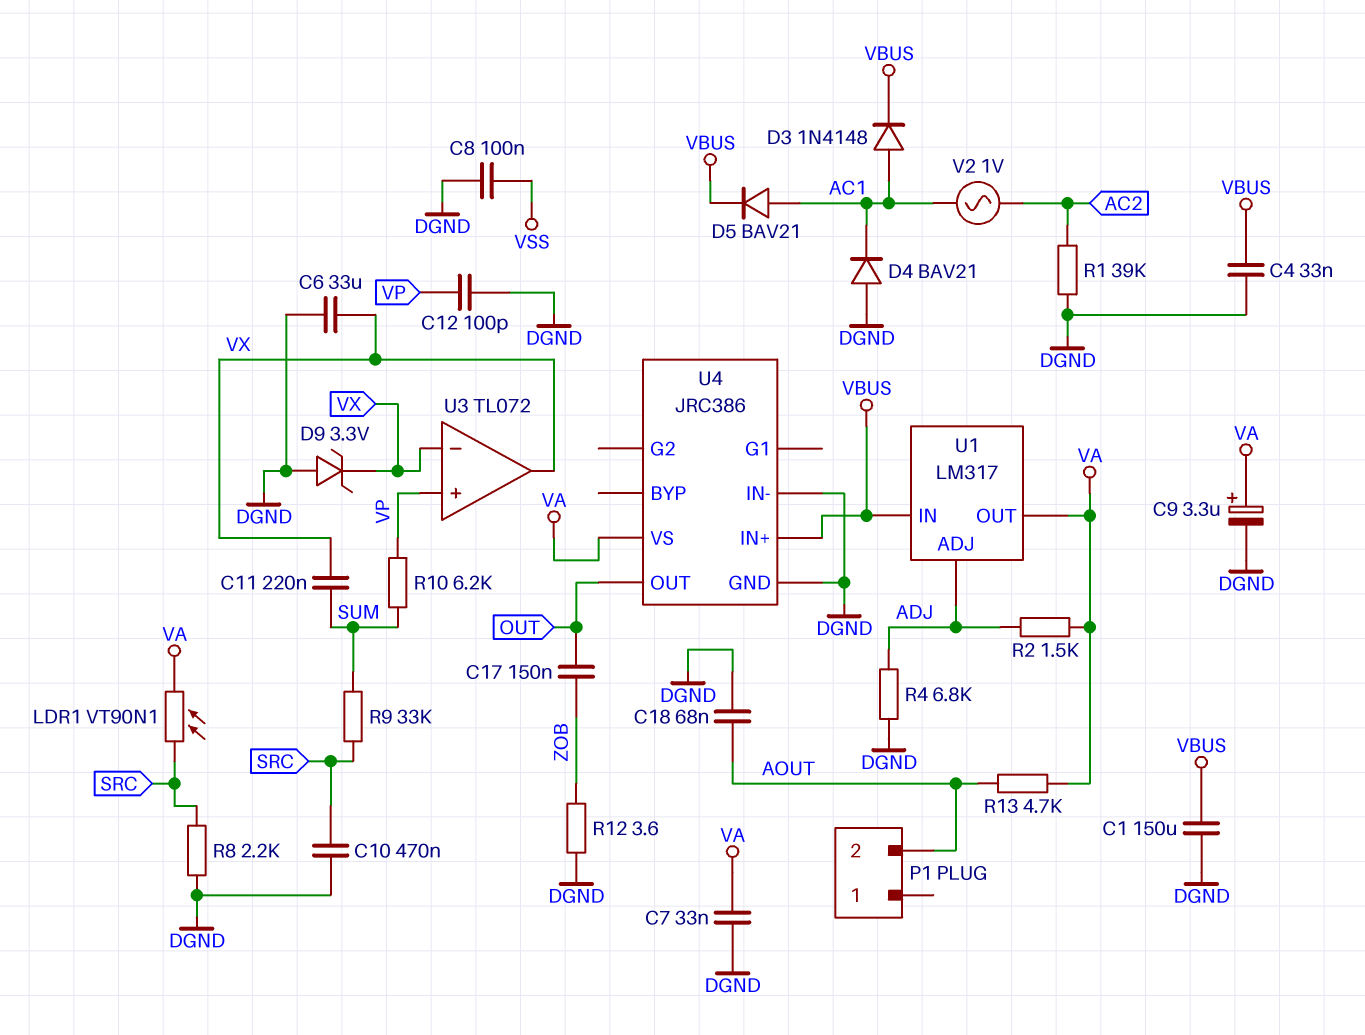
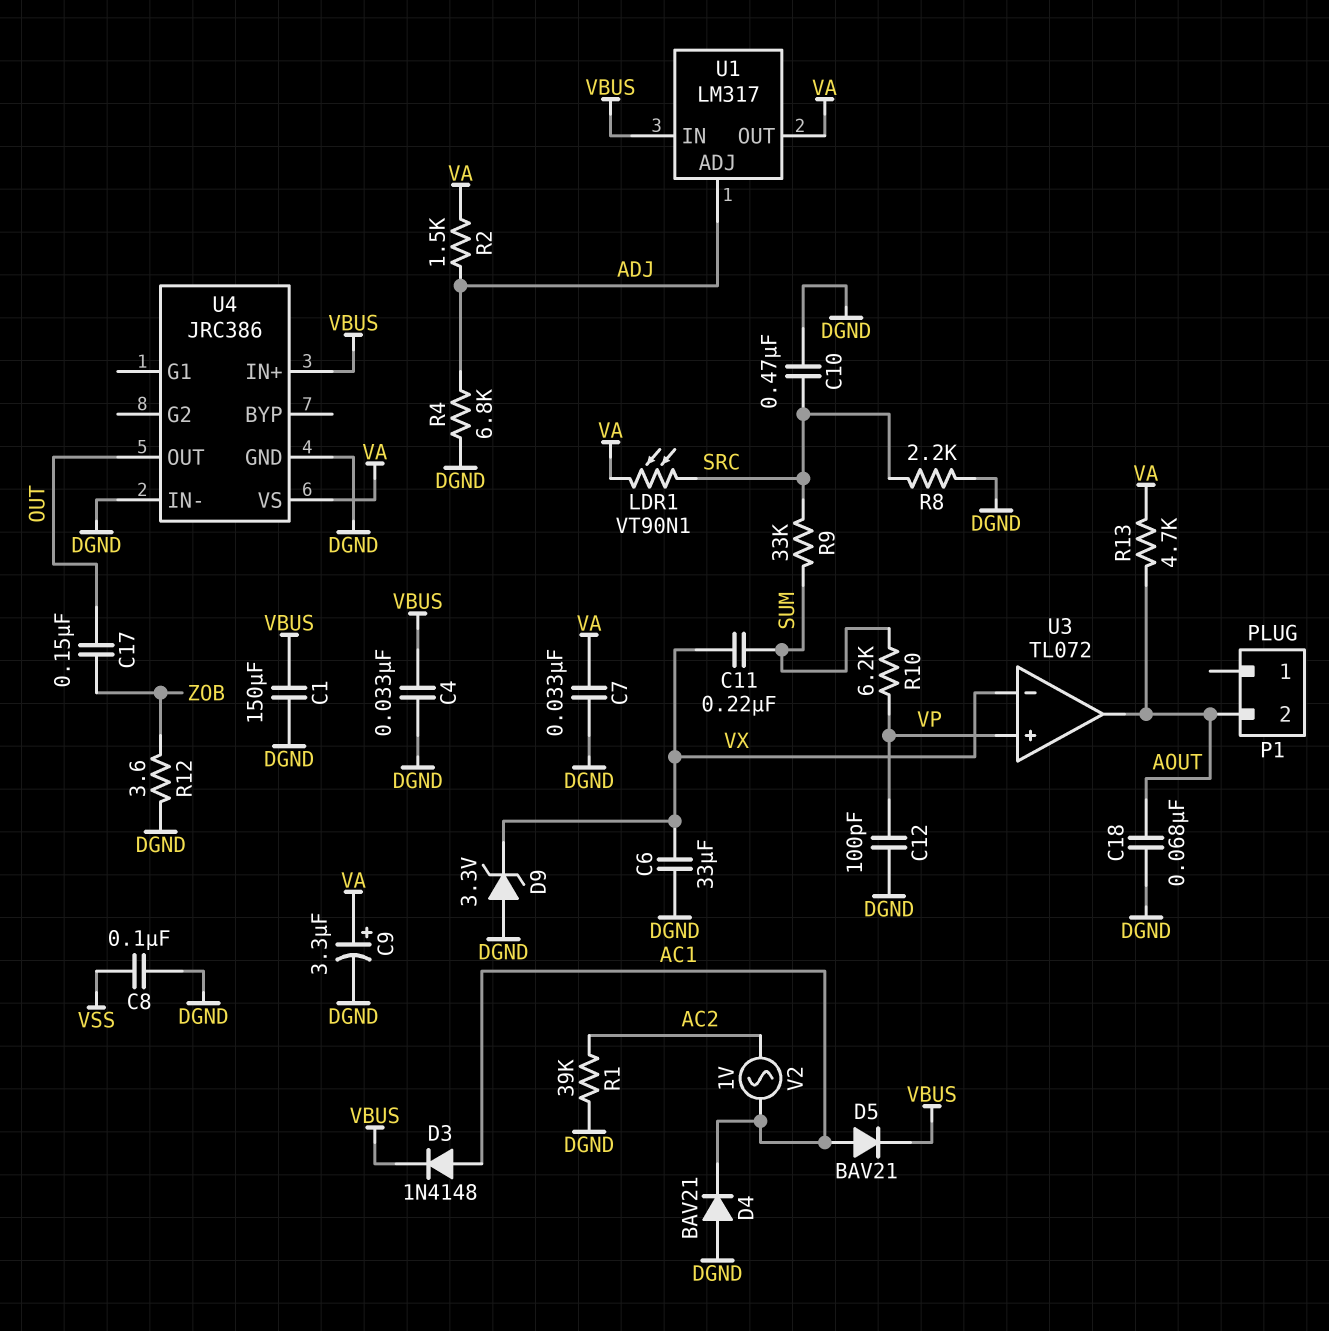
U3 pin out: VX -> AOUT

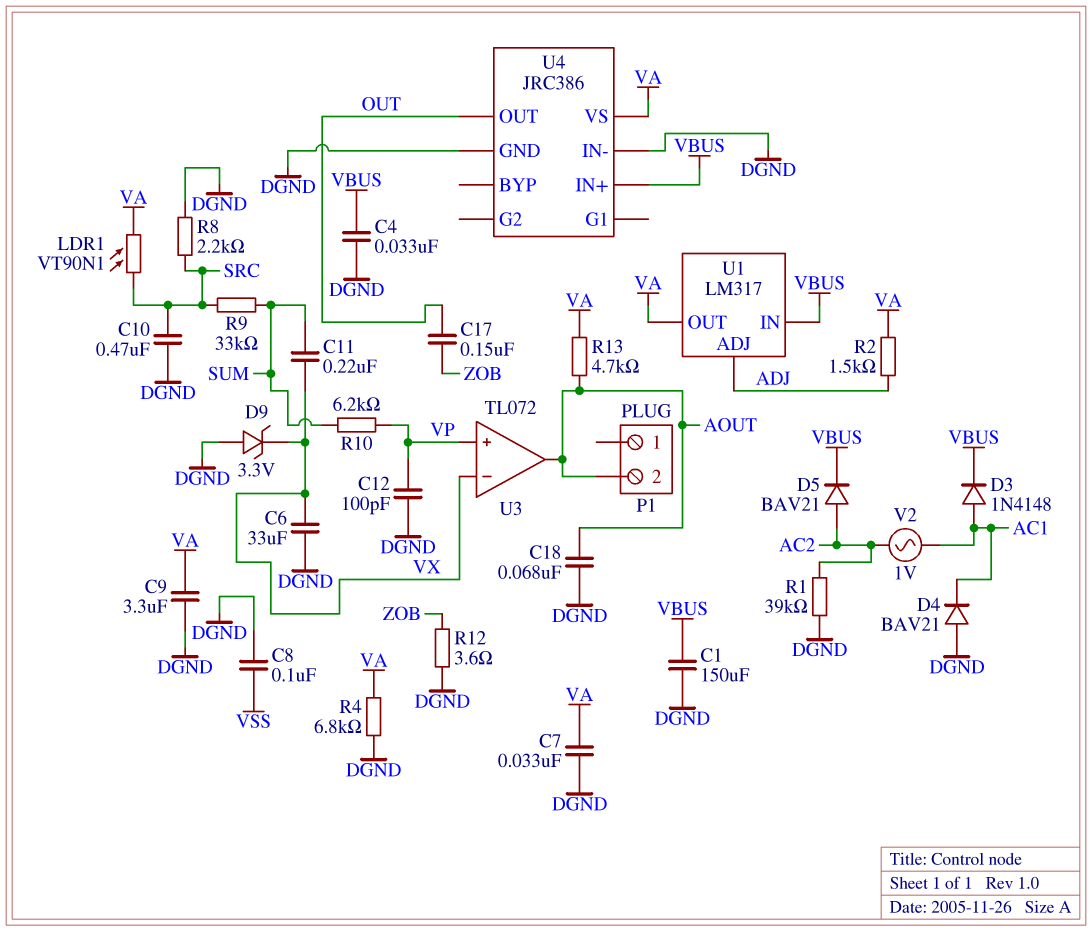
C9: 3.3uF (plus VA, minus DGND) -> 3.3uF (DGND, VA)
D5: diode BAV21 (A AC1, K VBUS) -> diode BAV21 (A AC2, K VBUS)
R4: 6.8k (ADJ, DGND) -> 6.8k (DGND, VA)

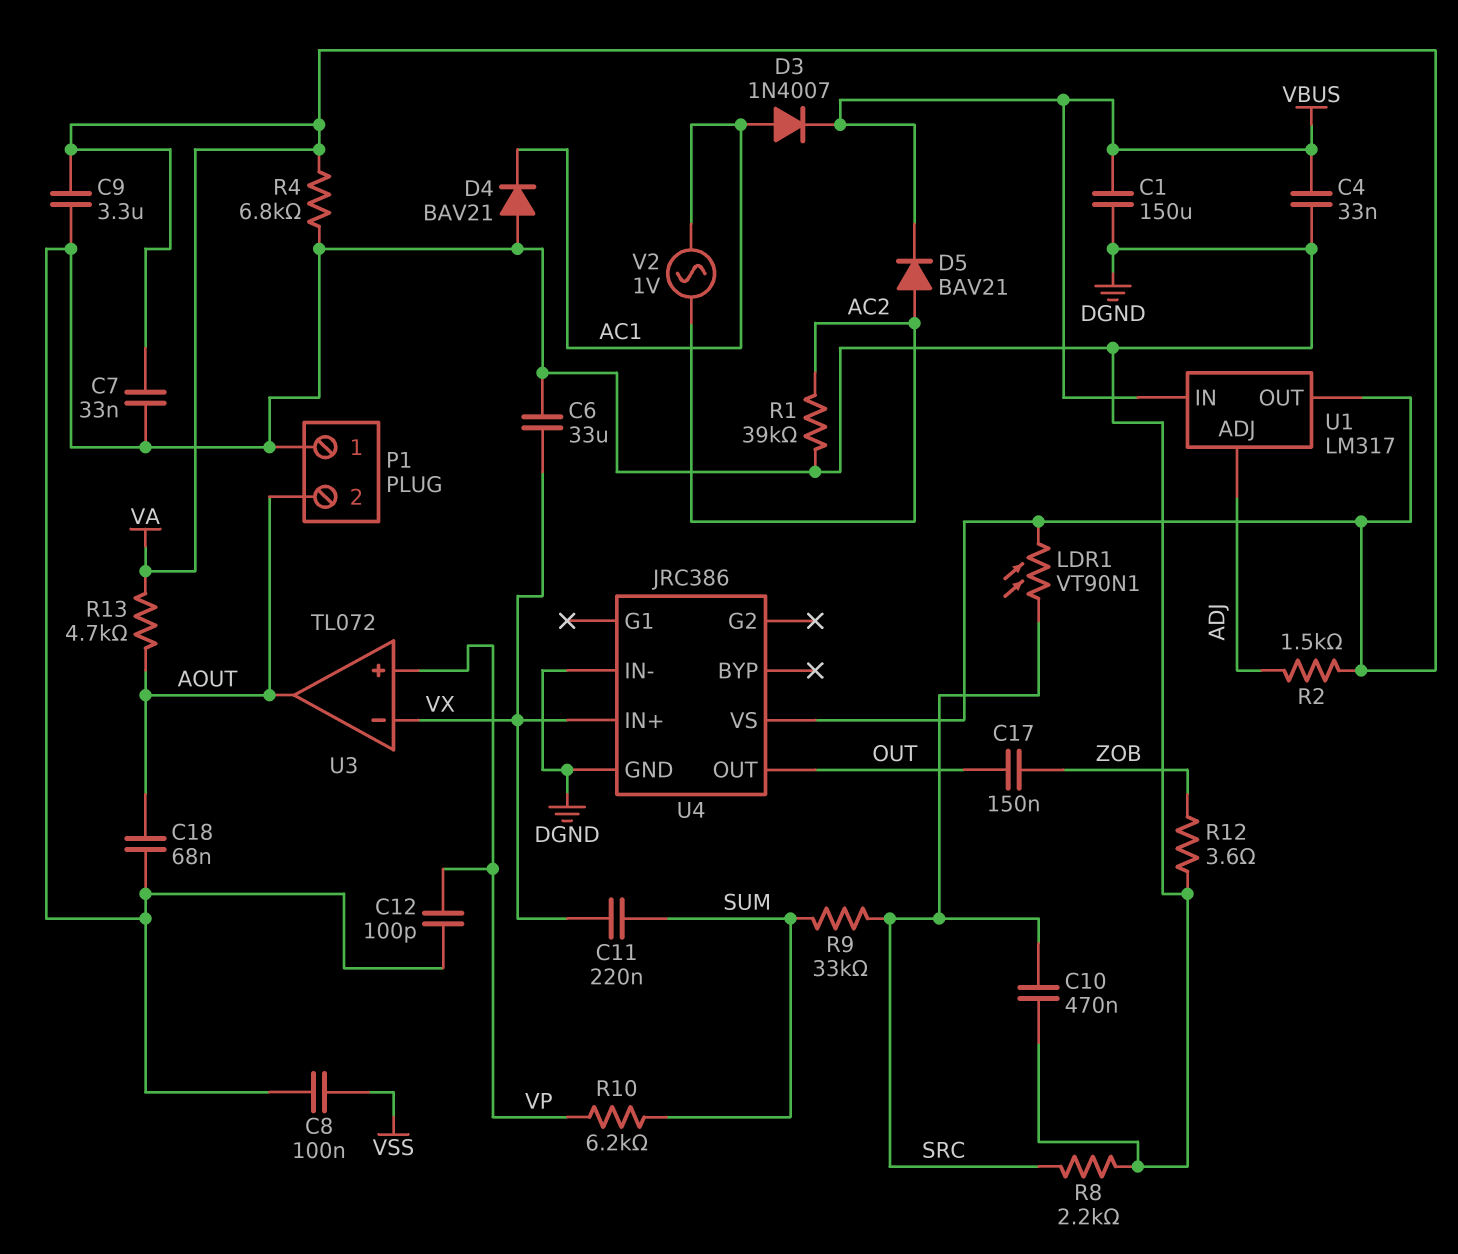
D3: diode 1N4148 (A AC1, K VBUS) -> diode 1N4007 (A AC1, K VBUS)
D9: zener 3.3V (A DGND, K VX) -> none
P1 pin 1: none -> DGND
U4 pin IN+: VBUS -> VX

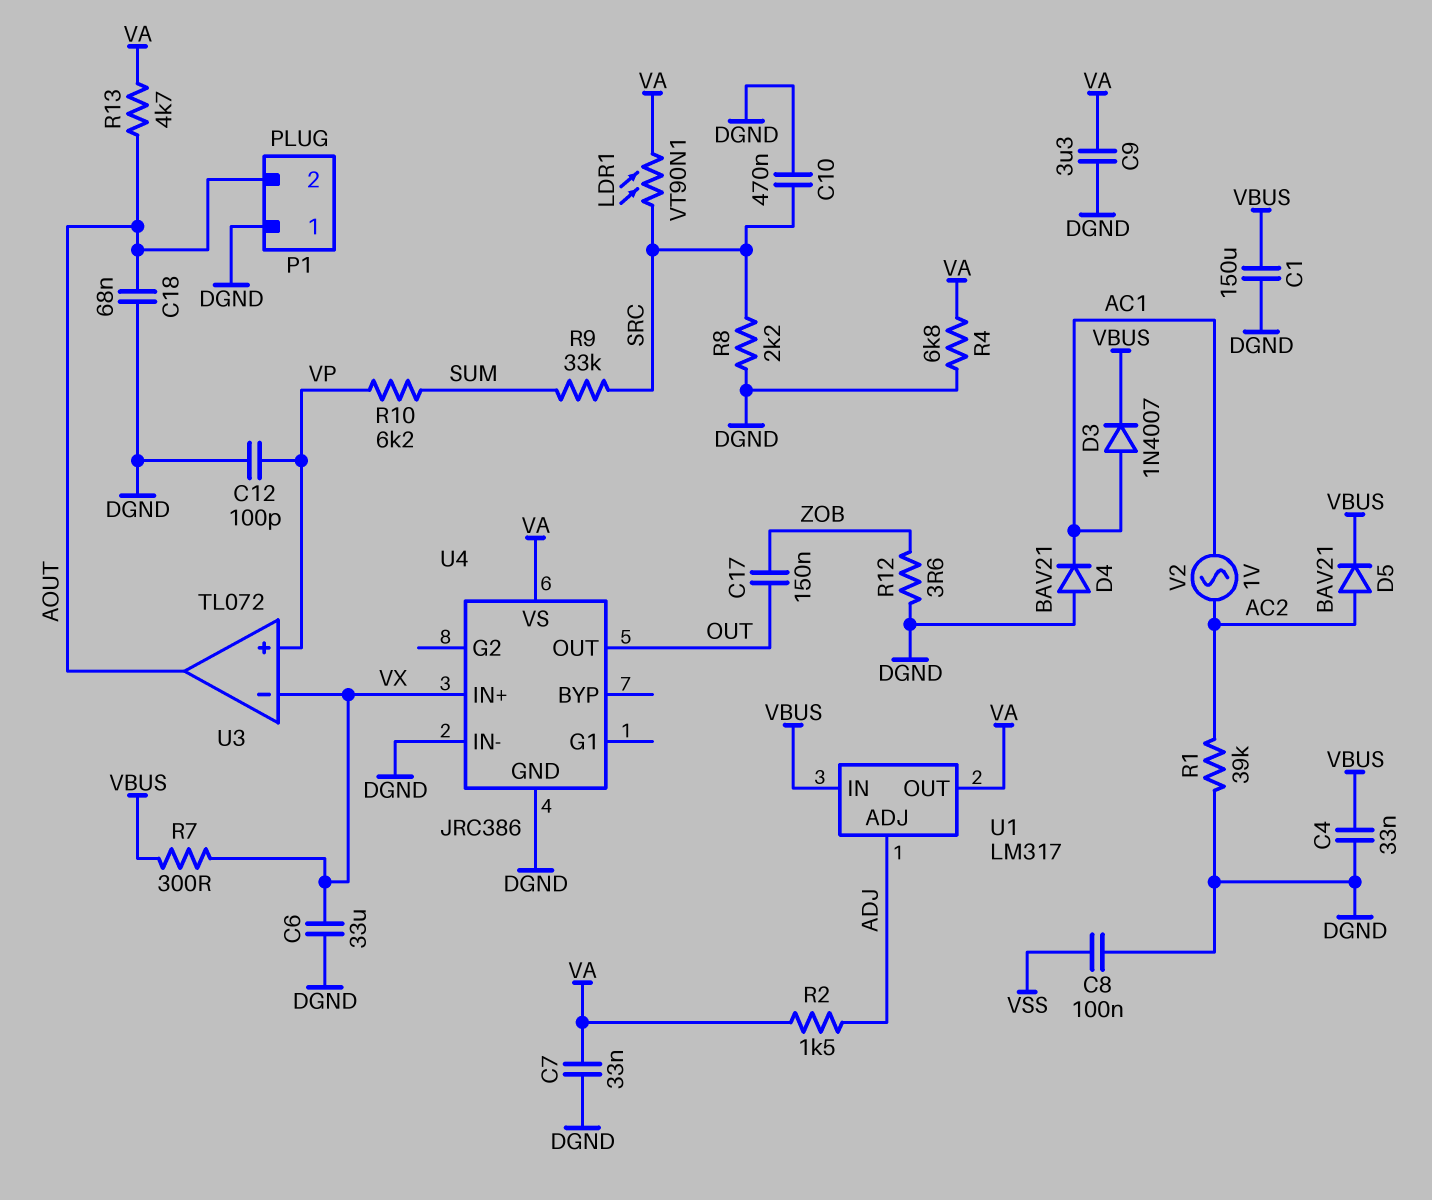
C11: 220nF (SUM, VX) -> none
R7: none -> 300 (VBUS, VX)

